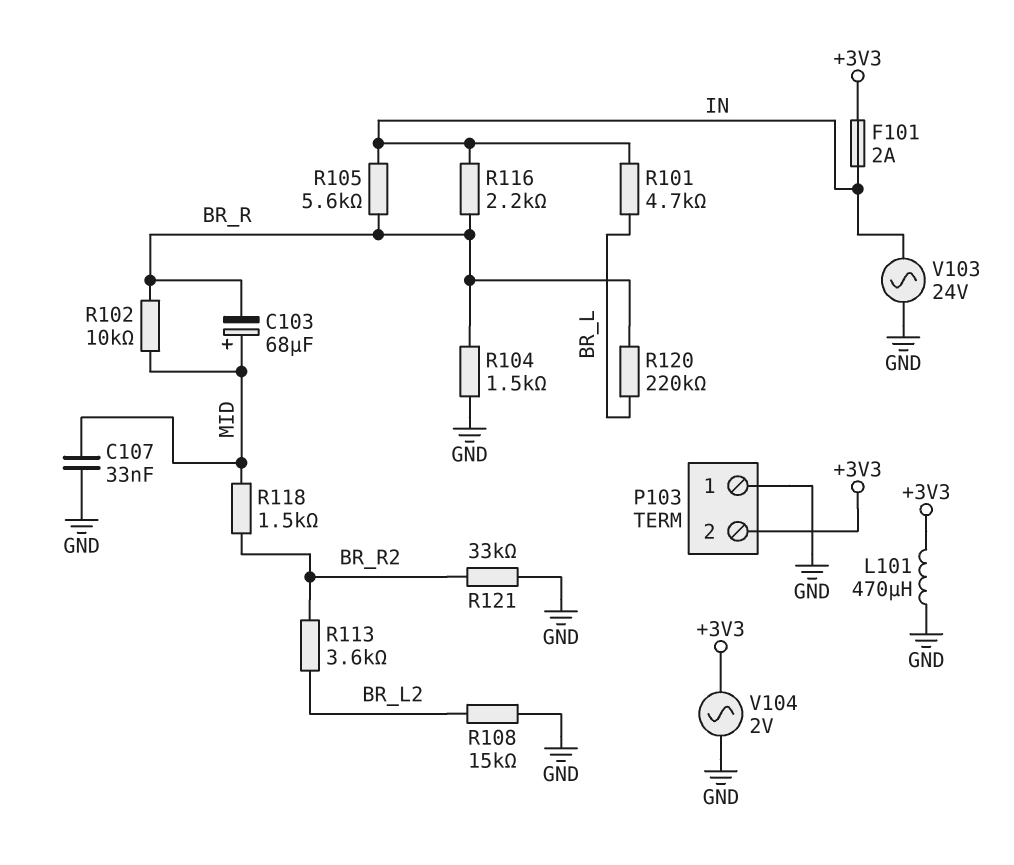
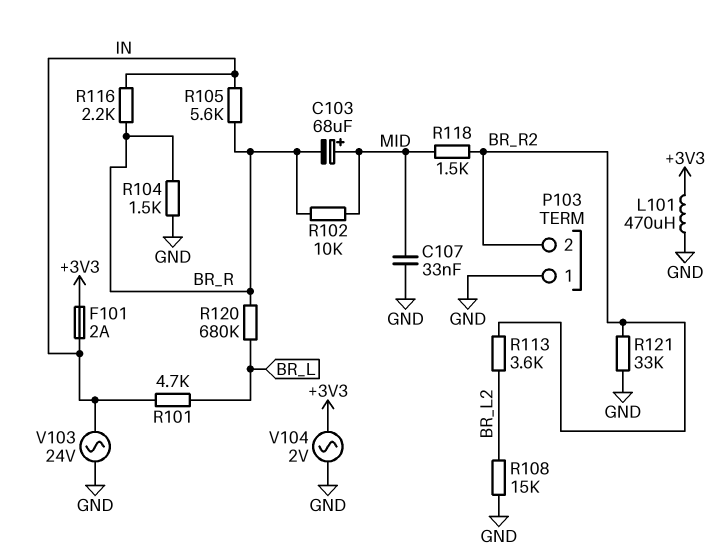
P103 pin 2: +3V3 -> BR_R2
R120: 220k (BR_L, BR_R) -> 680k (BR_L, BR_R)

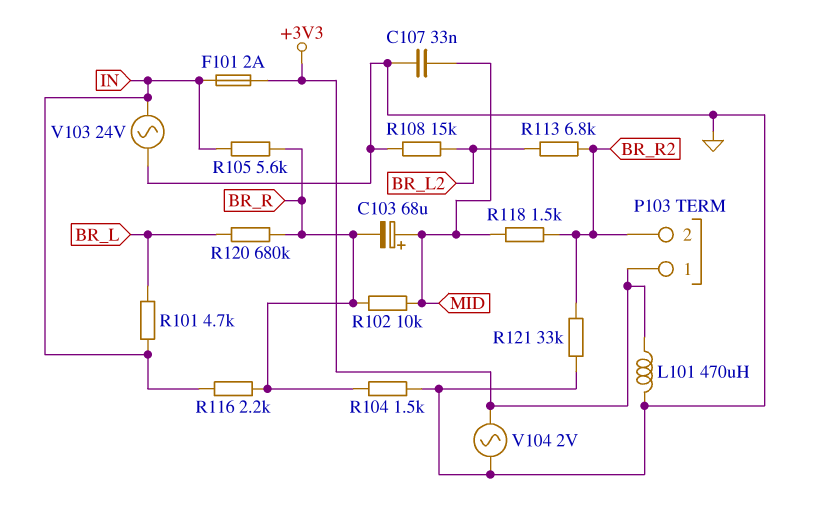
P103 pin 1: GND -> +3V3
R113: 3.6k (BR_L2, BR_R2) -> 6.8k (BR_L2, BR_R2)

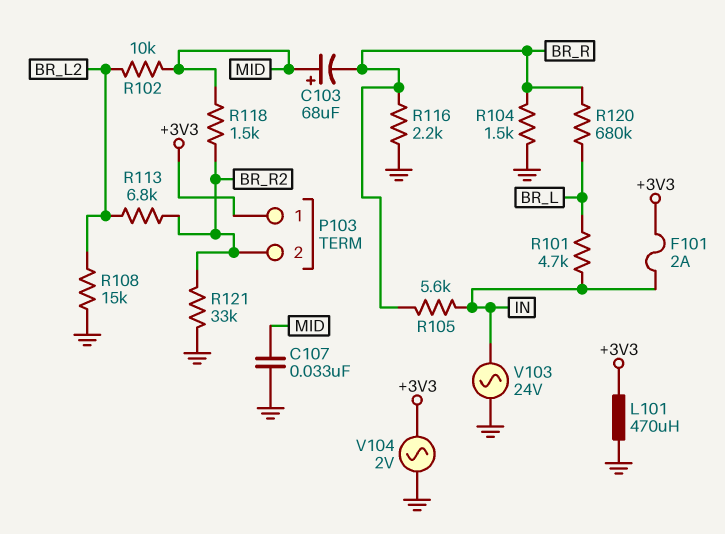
R102: 10k (BR_R, MID) -> 10k (BR_L2, MID)
R116: 2.2k (BR_R, IN) -> 2.2k (BR_R, GND)

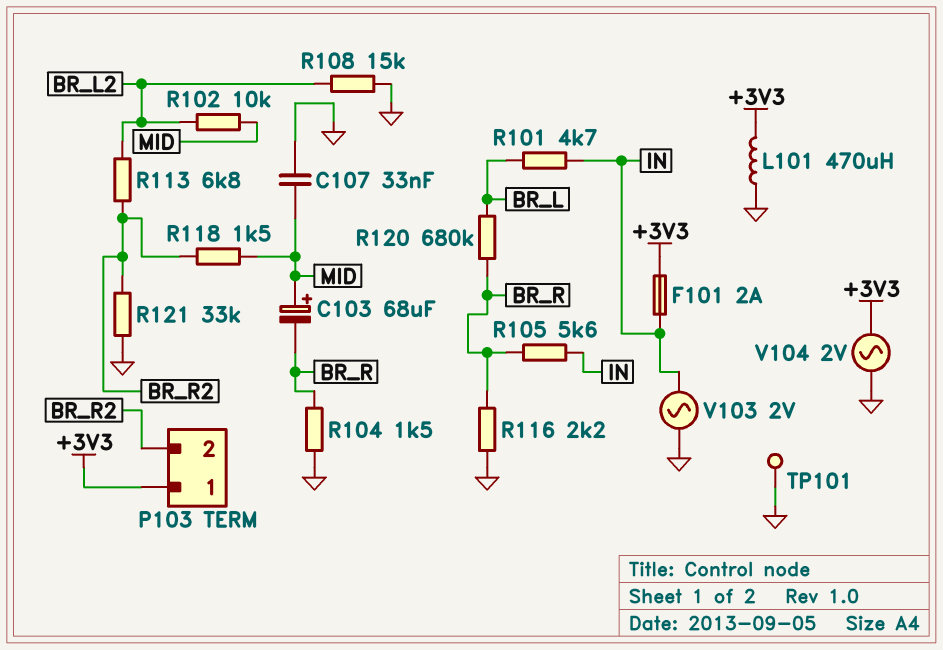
TP101: none -> test point (GND)
V103: AC 24V (GND, IN) -> AC 2V (GND, IN)

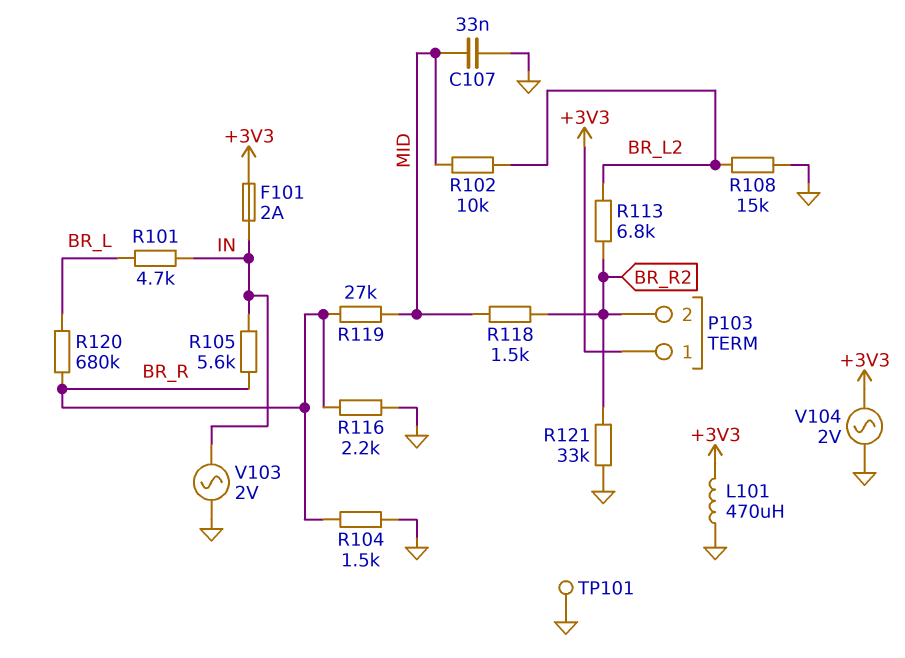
C103: 68uF (plus MID, minus BR_R) -> none
R119: none -> 27k (BR_R, MID)

